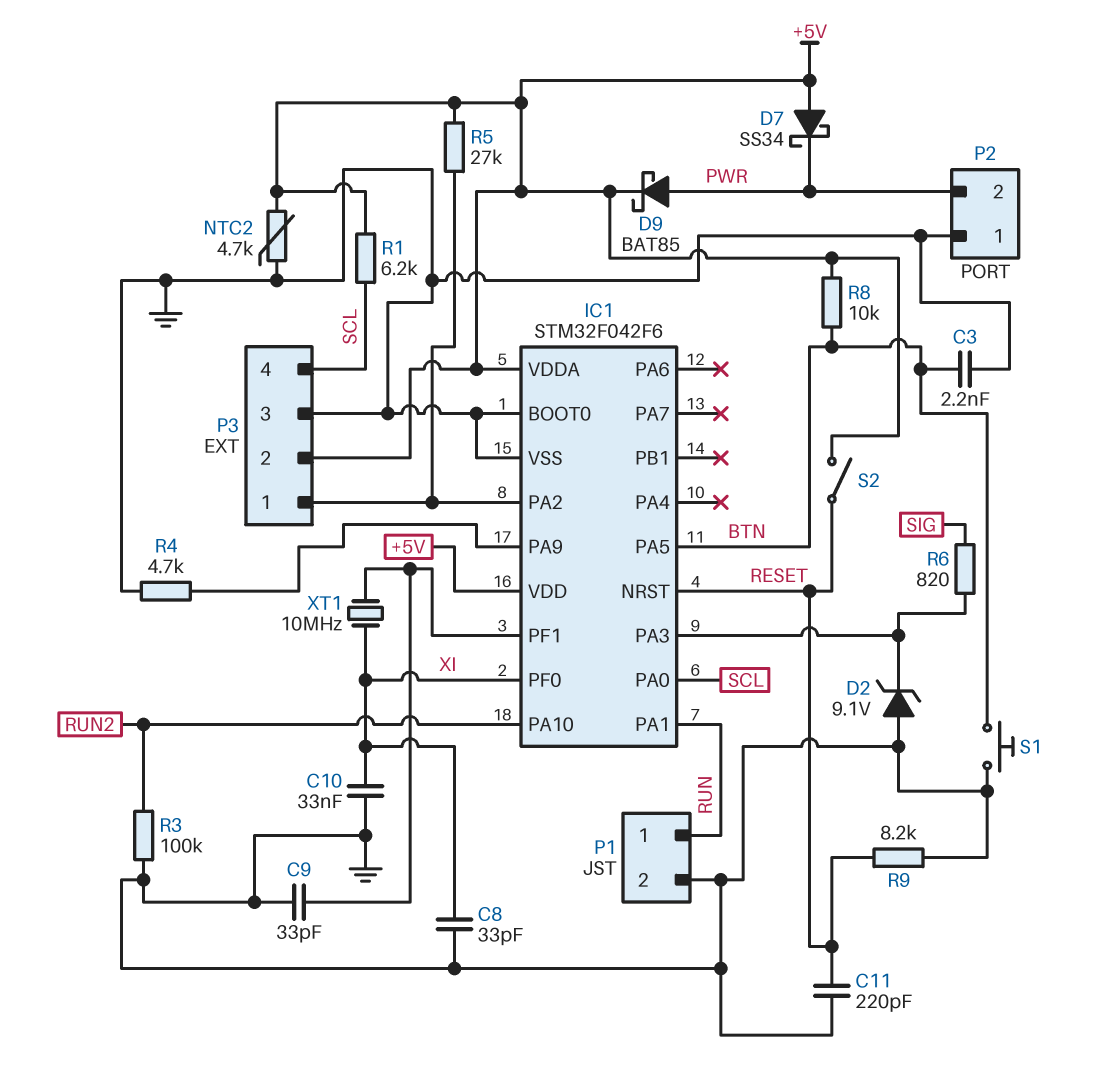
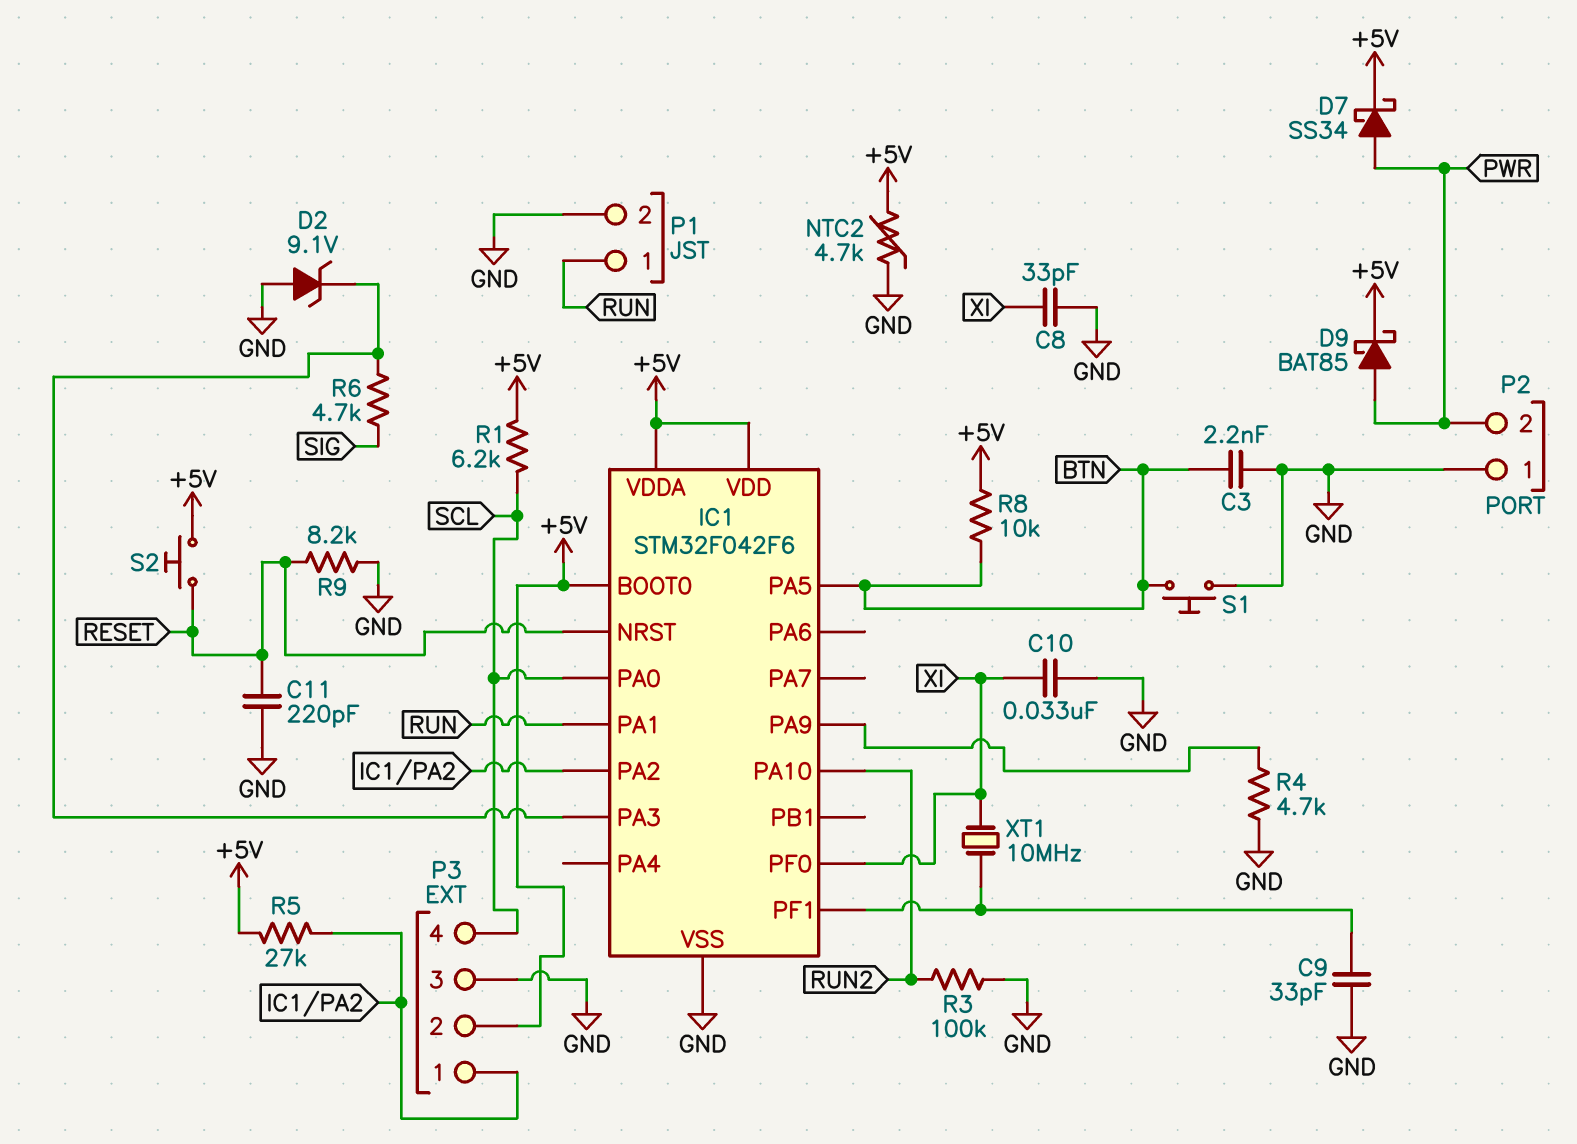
D7: schottky SS34 (A +5V, K PWR) -> schottky SS34 (A PWR, K +5V)
IC1 pin BOOT0: GND -> +5V
R6: 820 (IC1/PA3, SIG) -> 4.7k (IC1/PA3, SIG)
S2: switch (+5V, RESET) -> button (+5V, RESET)

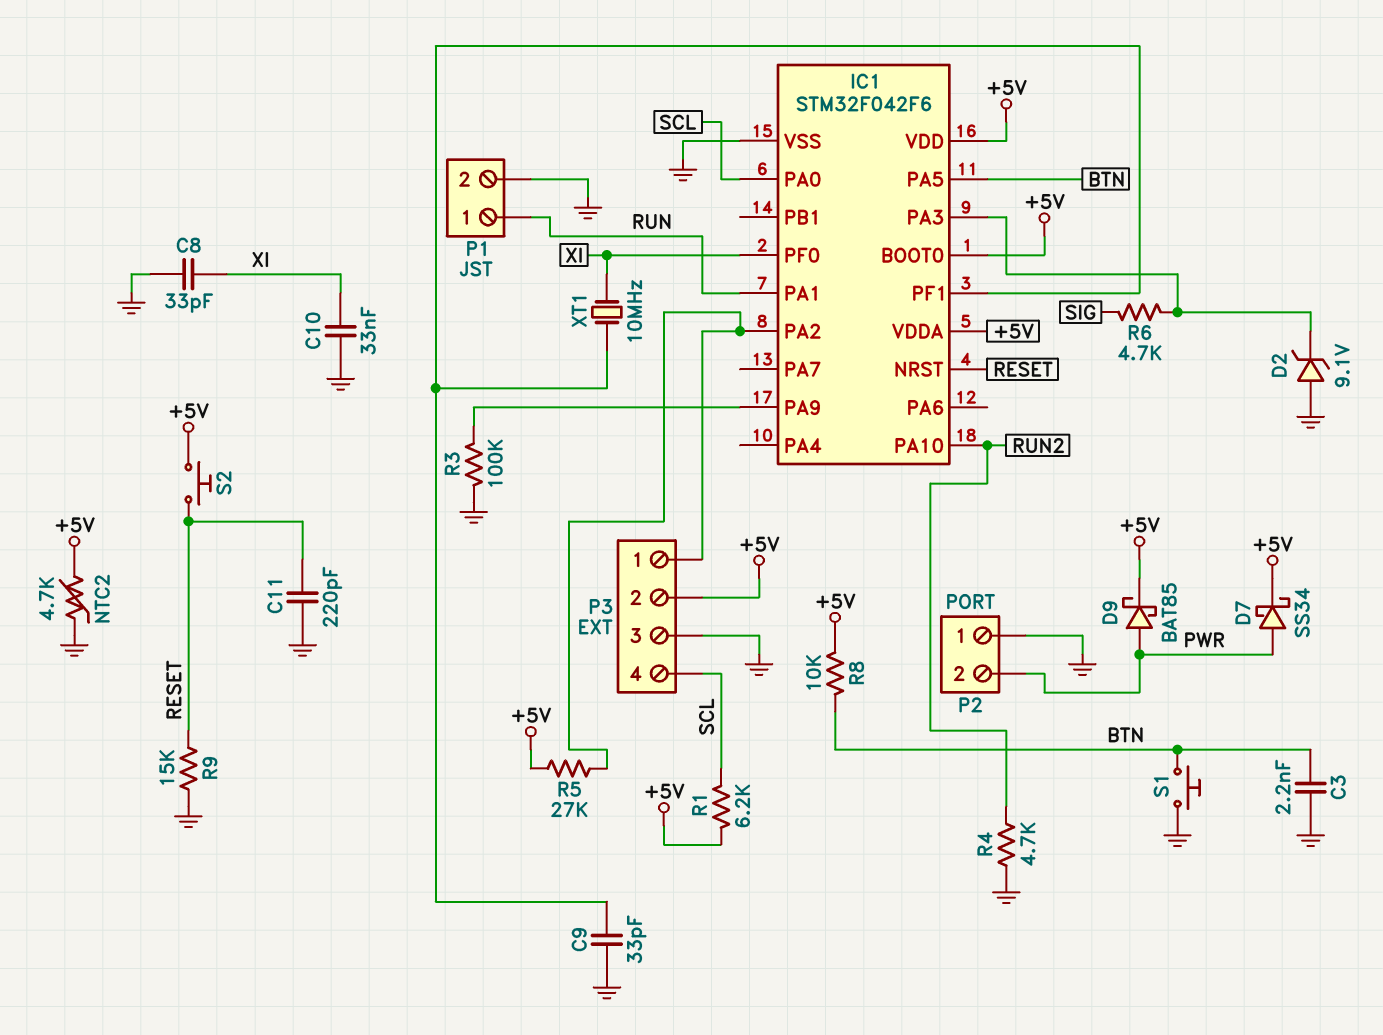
R3: 100k (GND, RUN2) -> 100k (GND, IC1/PA9)
R4: 4.7k (GND, IC1/PA9) -> 4.7k (GND, RUN2)
R9: 8.2k (GND, RESET) -> 15k (GND, RESET)

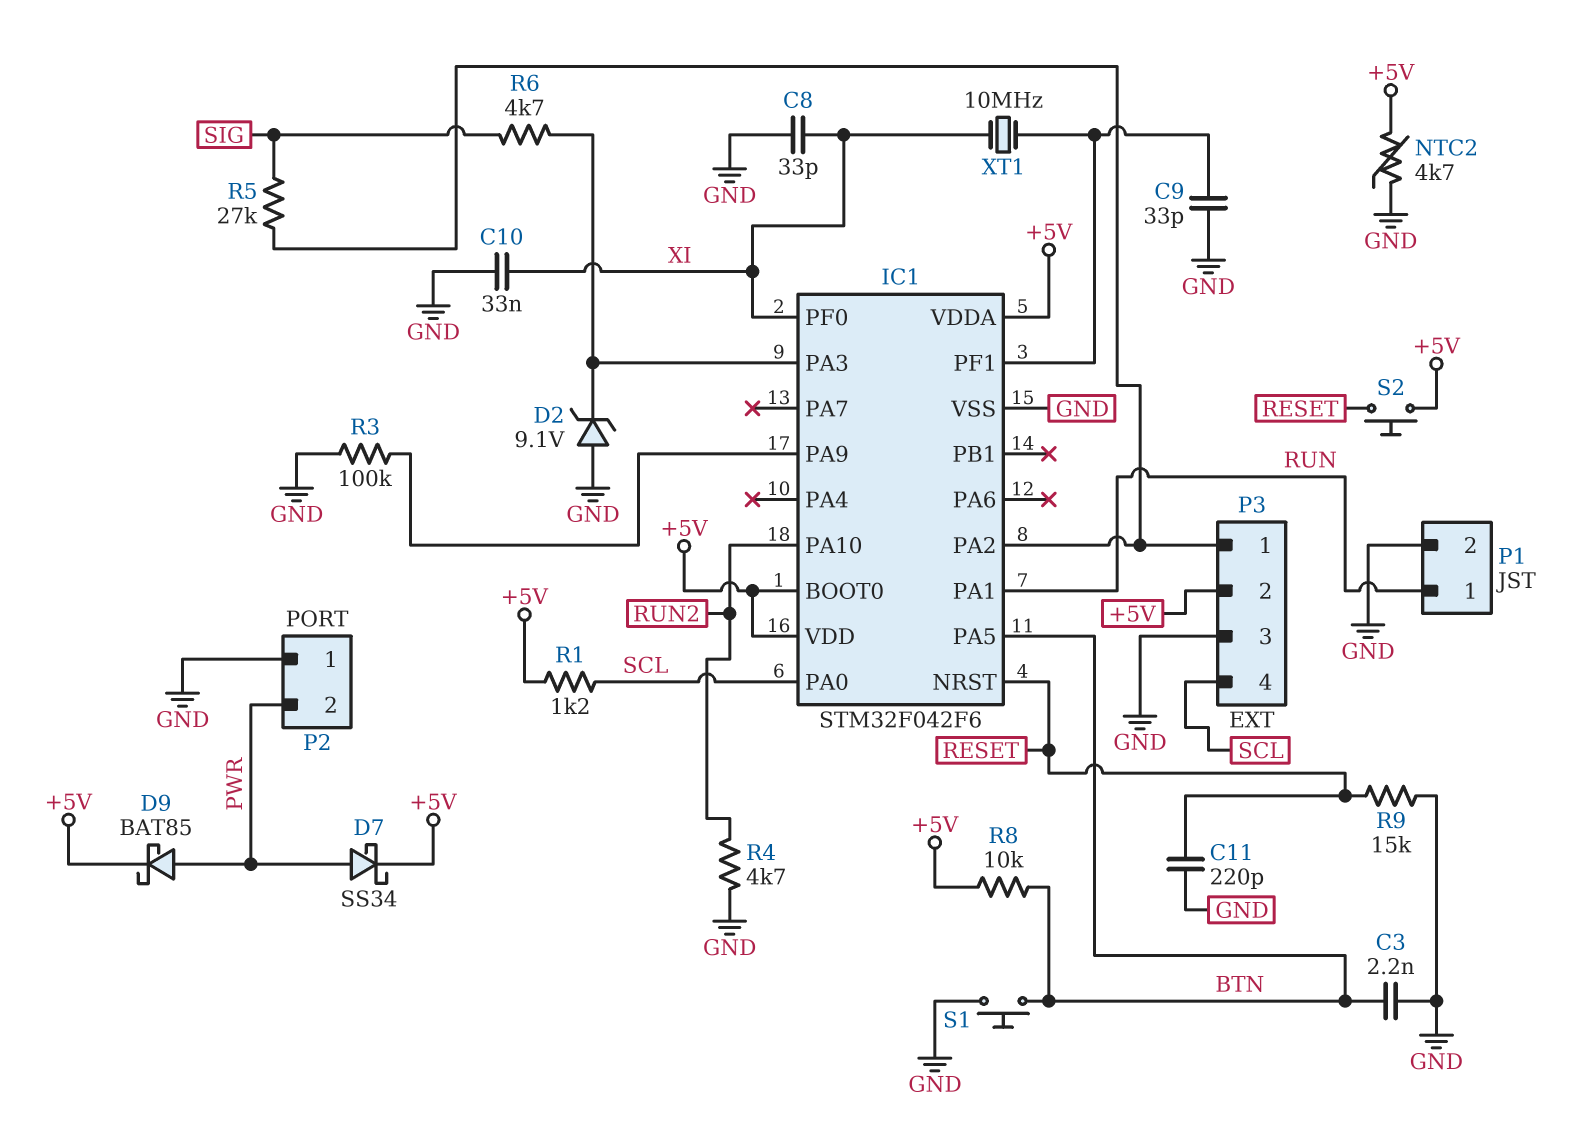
R1: 6.2k (+5V, SCL) -> 1.2k (+5V, SCL)
R5: 27k (+5V, IC1/PA2) -> 27k (IC1/PA2, SIG)

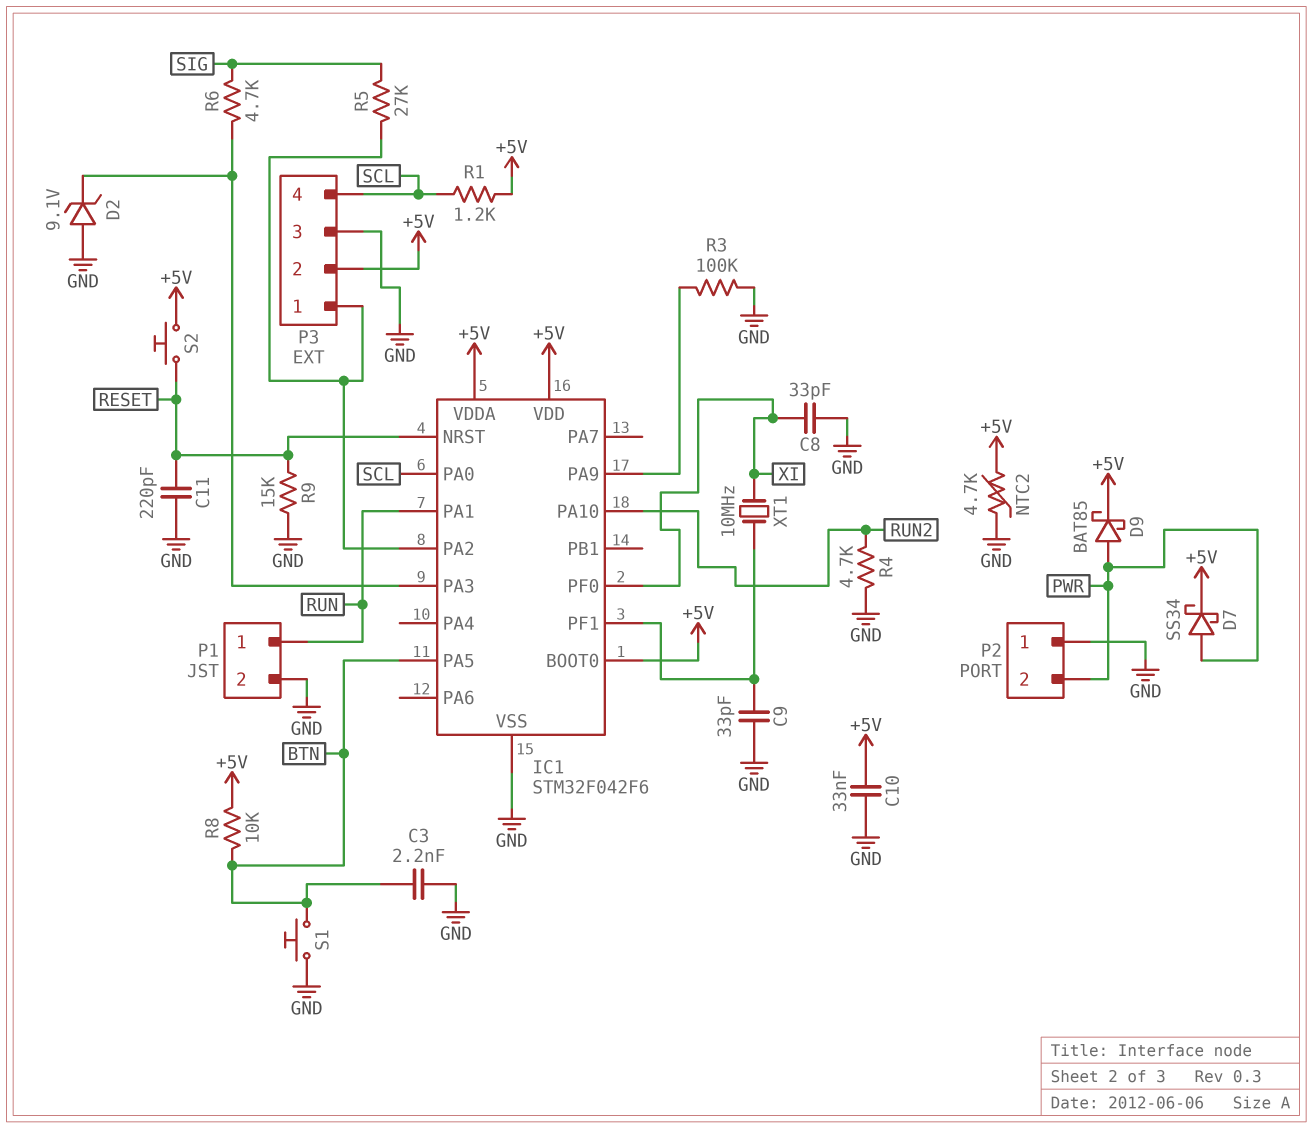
C10: 33nF (GND, XI) -> 33nF (+5V, GND)

